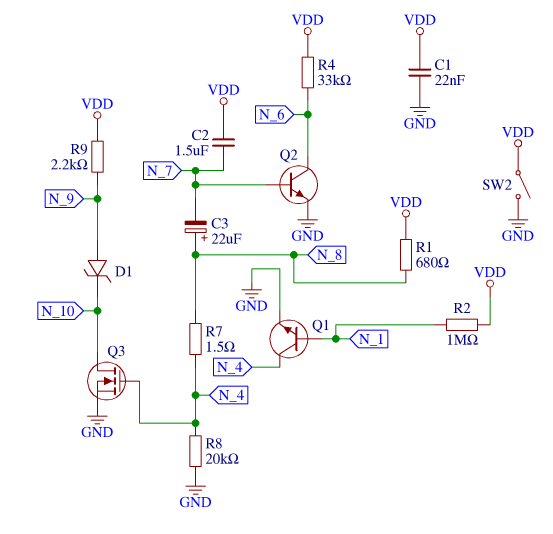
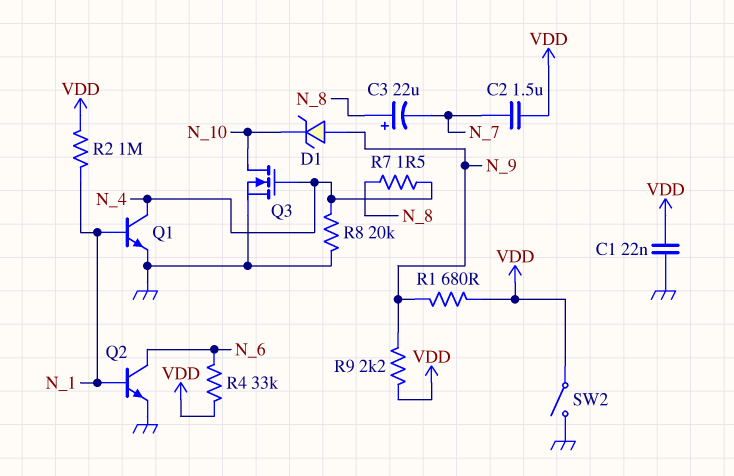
Q2: NPN (B N_7, C N_6, E GND) -> NPN (B N_1, C N_6, E GND)
R1: 680 (N_8, VDD) -> 680 (N_9, VDD)

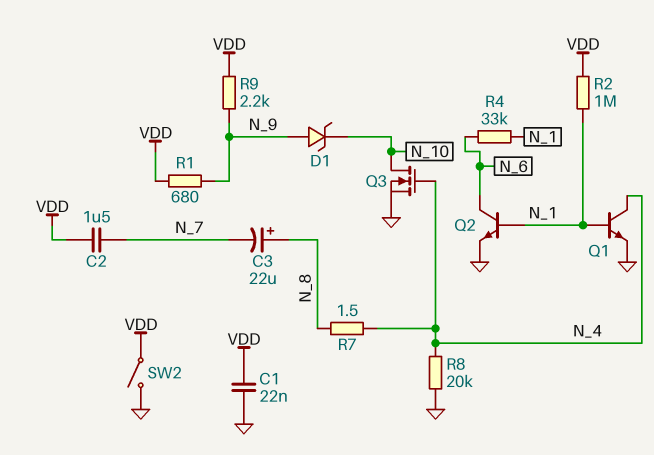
R4: 33k (N_6, VDD) -> 33k (N_1, N_6)

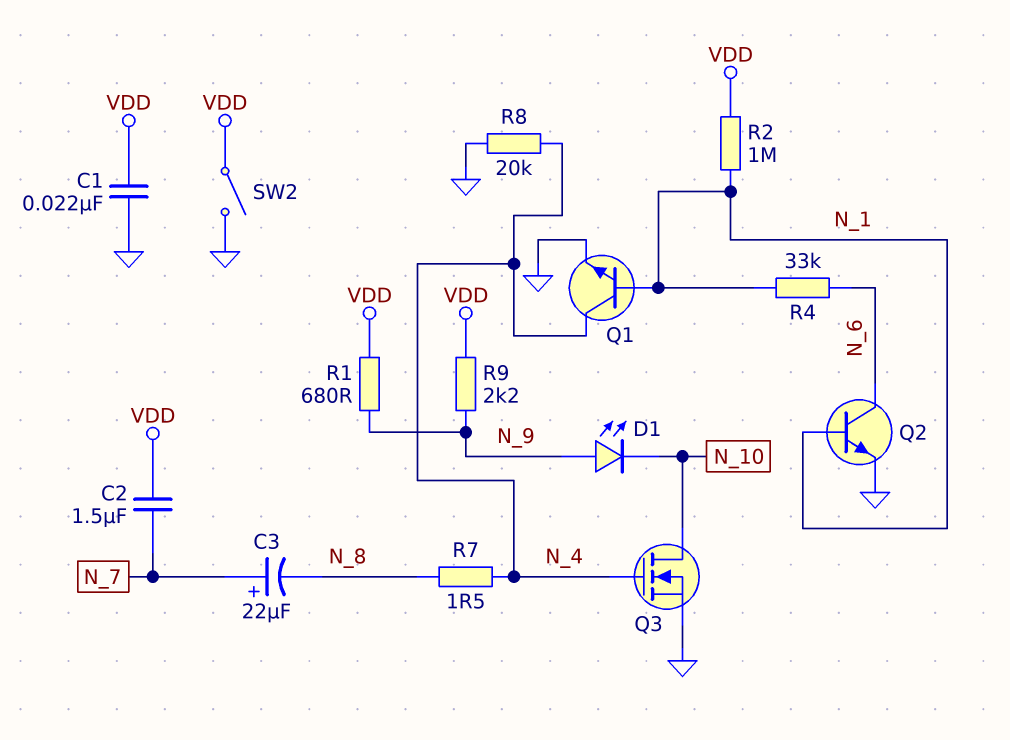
C3: 22uF (plus N_8, minus N_7) -> 22uF (plus N_7, minus N_8)
D1: zener (A N_9, K N_10) -> LED (A N_9, K N_10)

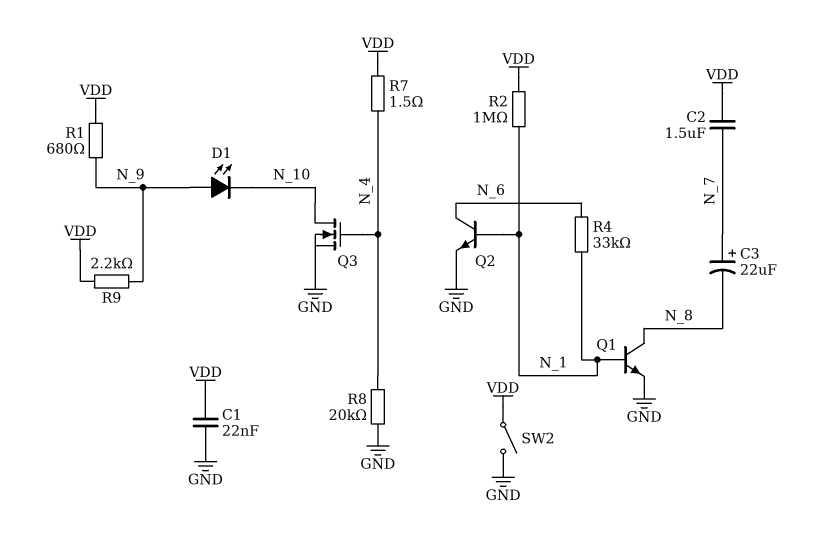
Q1: NPN (B N_1, C N_4, E GND) -> NPN (B N_1, C N_8, E GND)
R7: 1.5 (N_4, N_8) -> 1.5 (N_4, VDD)

